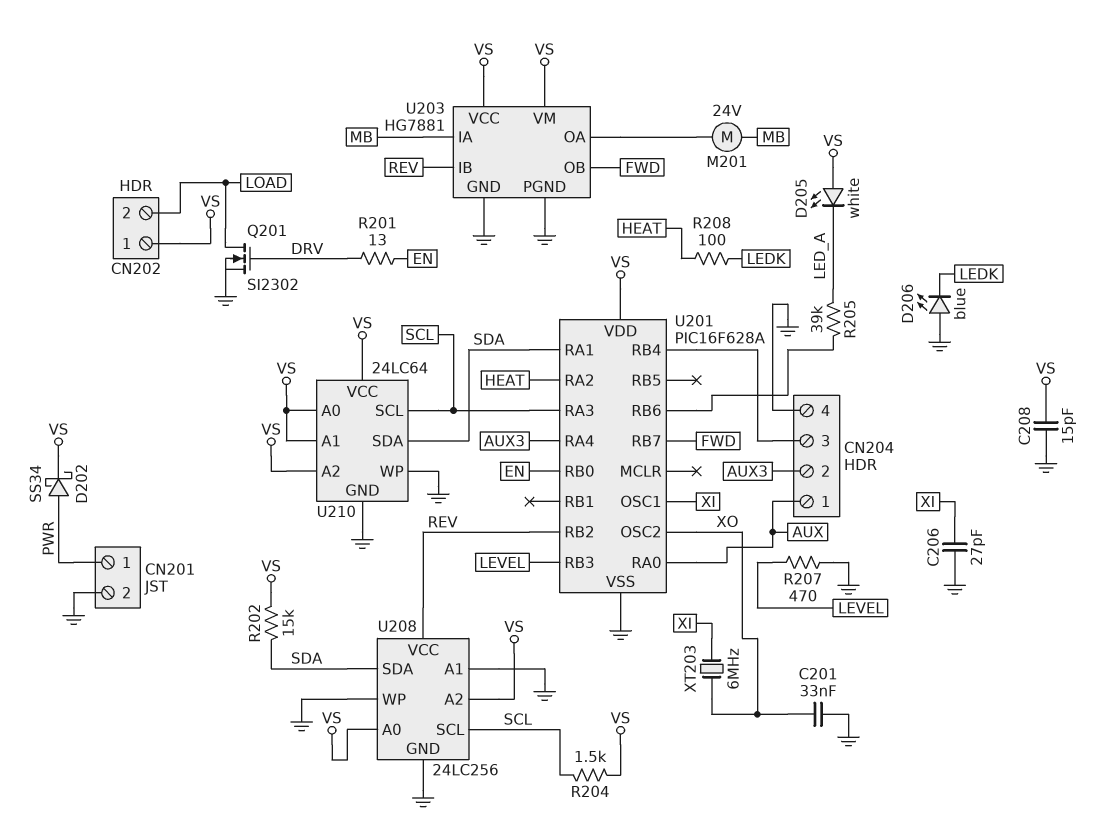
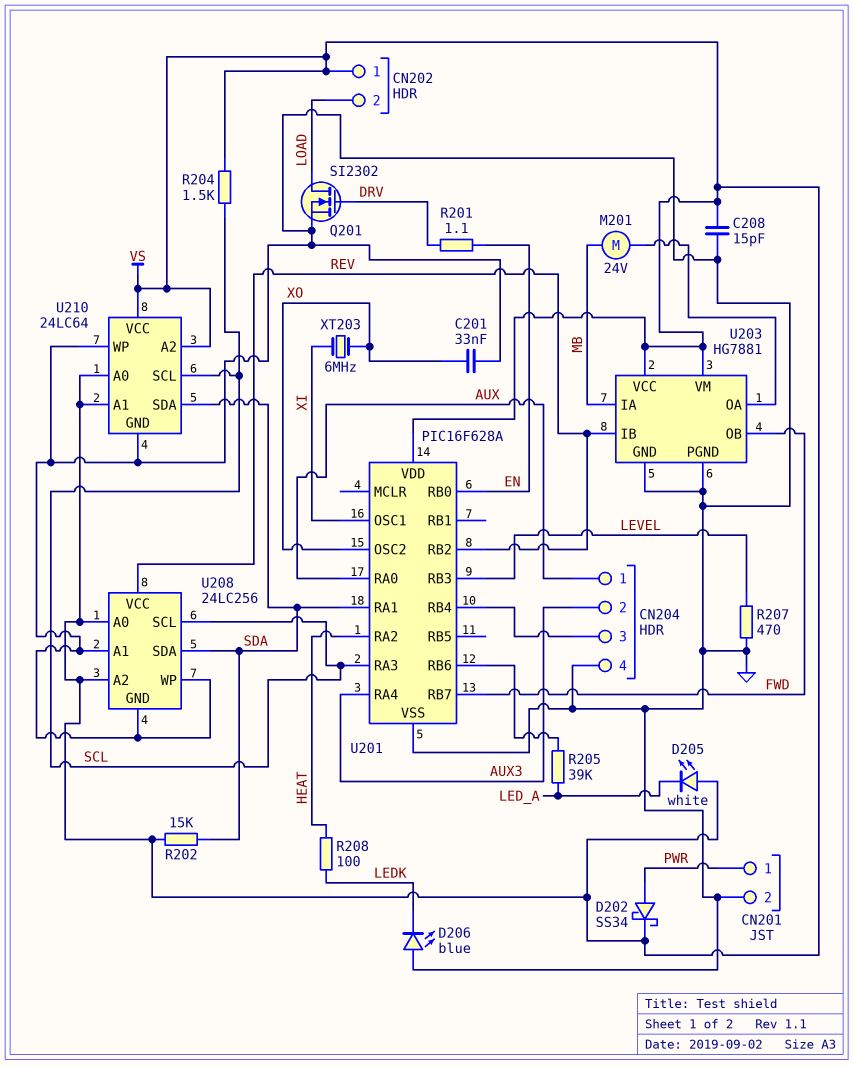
C206: 27pF (GND, XI) -> none
R201: 13 (DRV, EN) -> 1.1 (DRV, EN)

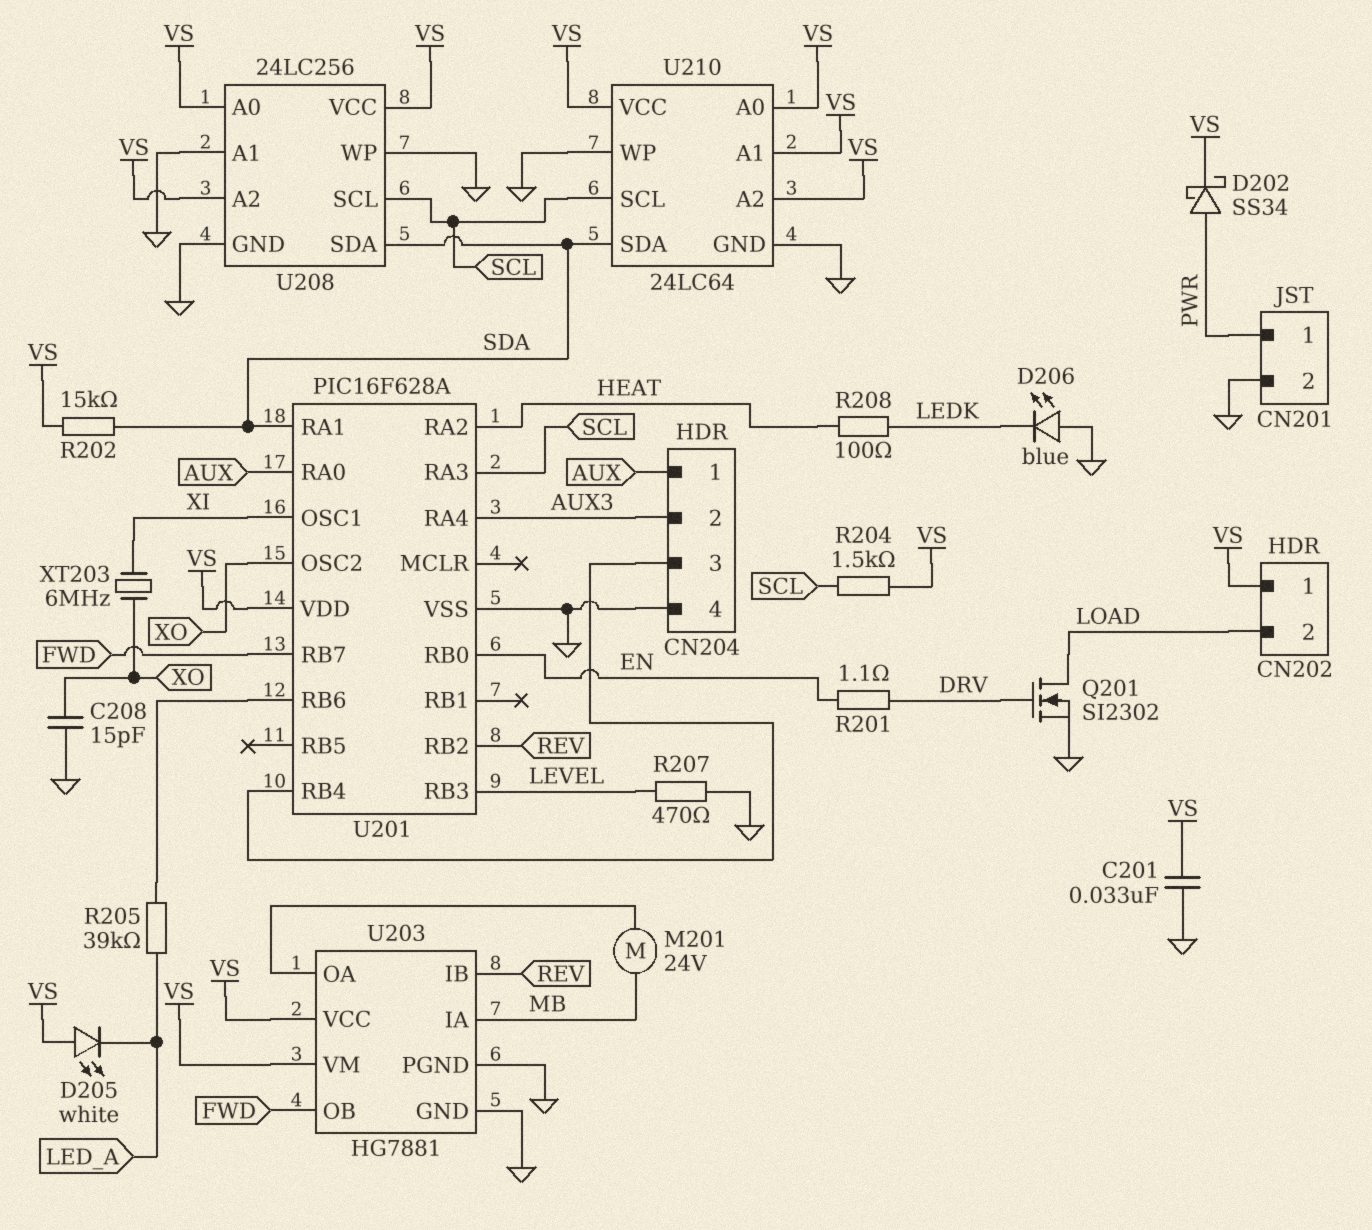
C201: 33nF (GND, XO) -> 33nF (GND, VS)
C208: 15pF (GND, VS) -> 15pF (GND, XO)
U208 pin VCC: REV -> VS

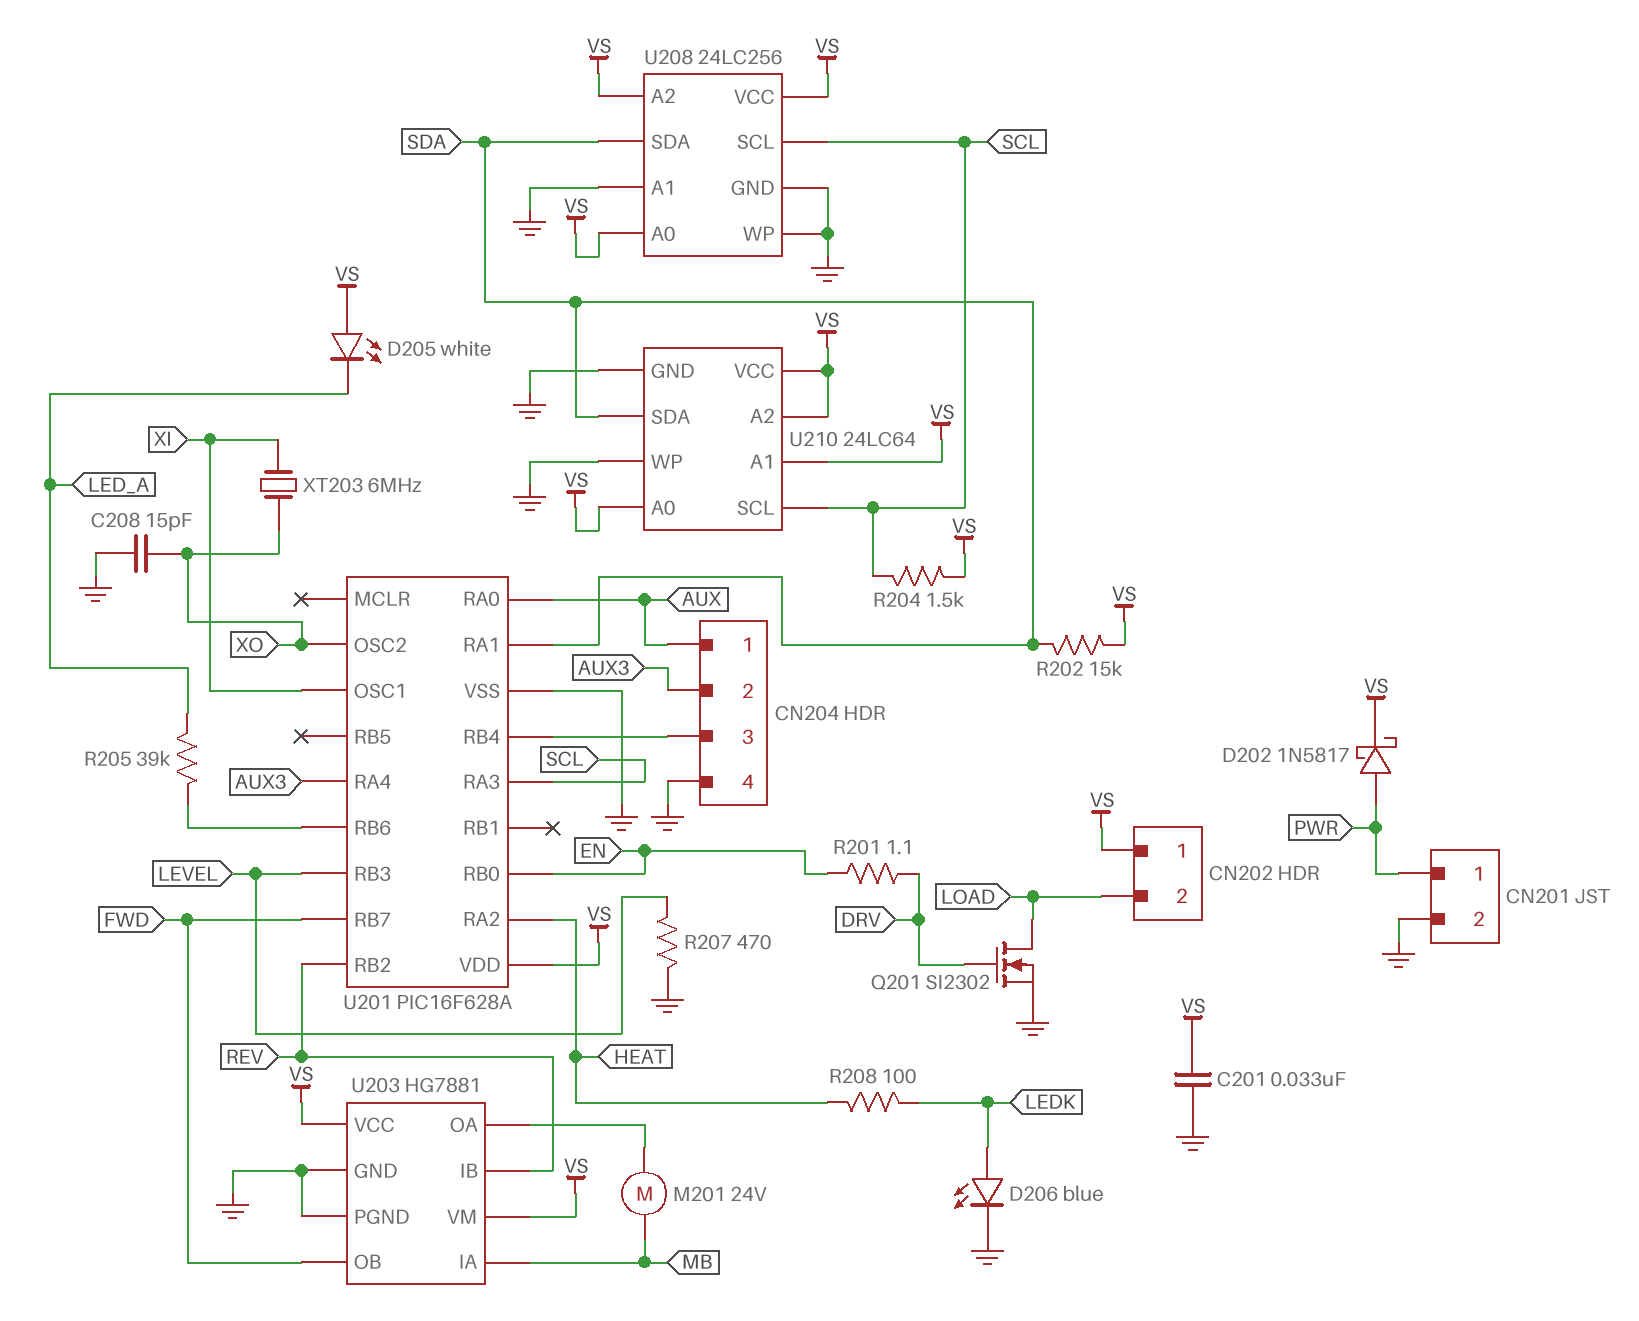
D202: schottky SS34 (A PWR, K VS) -> schottky 1N5817 (A PWR, K VS)
D206: LED blue (A GND, K LEDK) -> LED blue (A LEDK, K GND)

